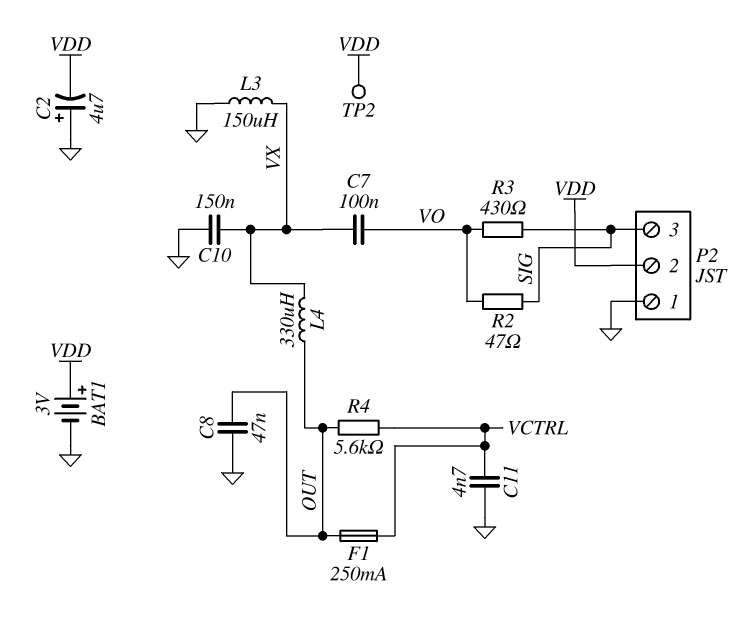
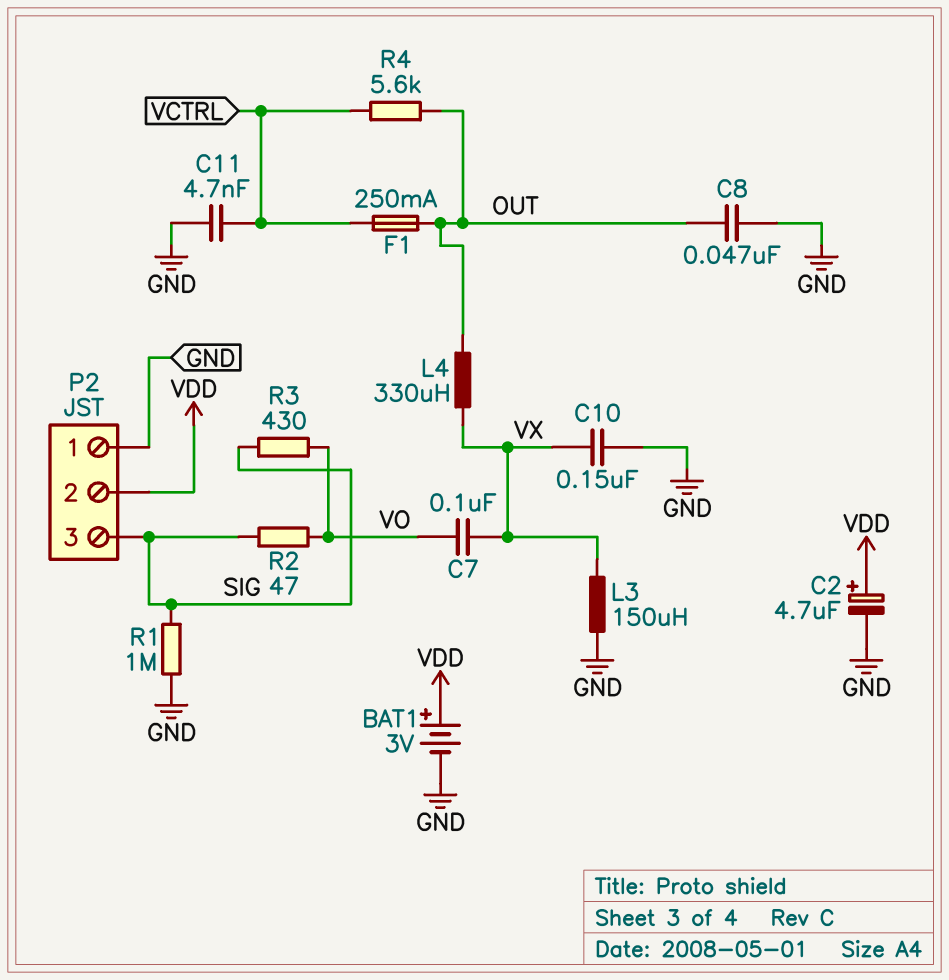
C2: 4.7uF (plus GND, minus VDD) -> 4.7uF (plus VDD, minus GND)
R1: none -> 1M (GND, SIG)
TP2: test point (VDD) -> none

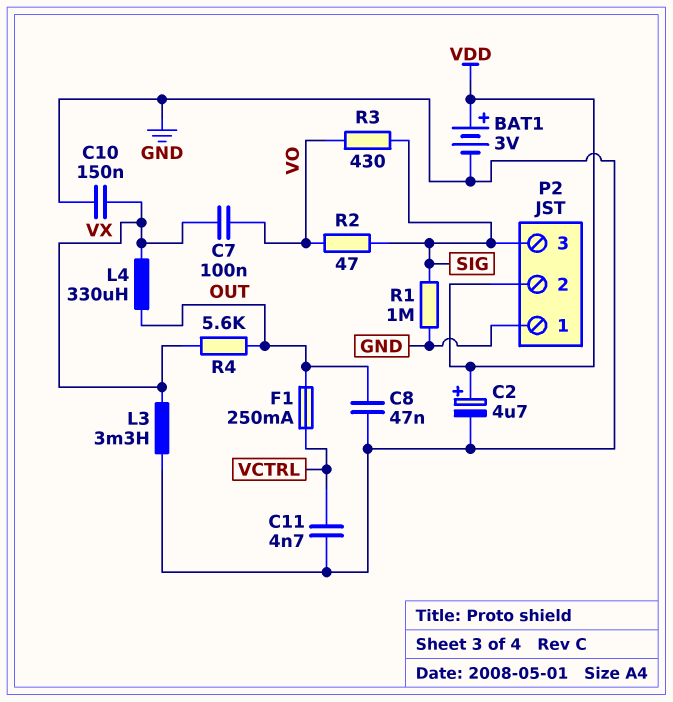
L3: 150uH (GND, VX) -> 3.3mH (GND, VX)
R4: 5.6k (OUT, VCTRL) -> 5.6k (OUT, VX)

